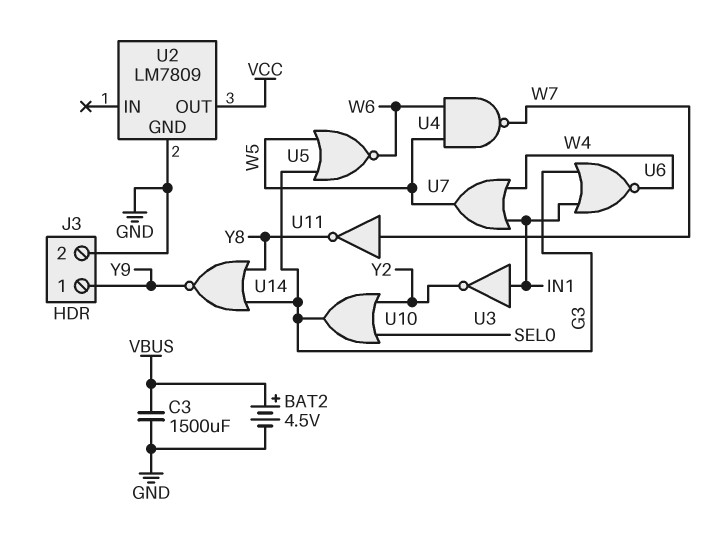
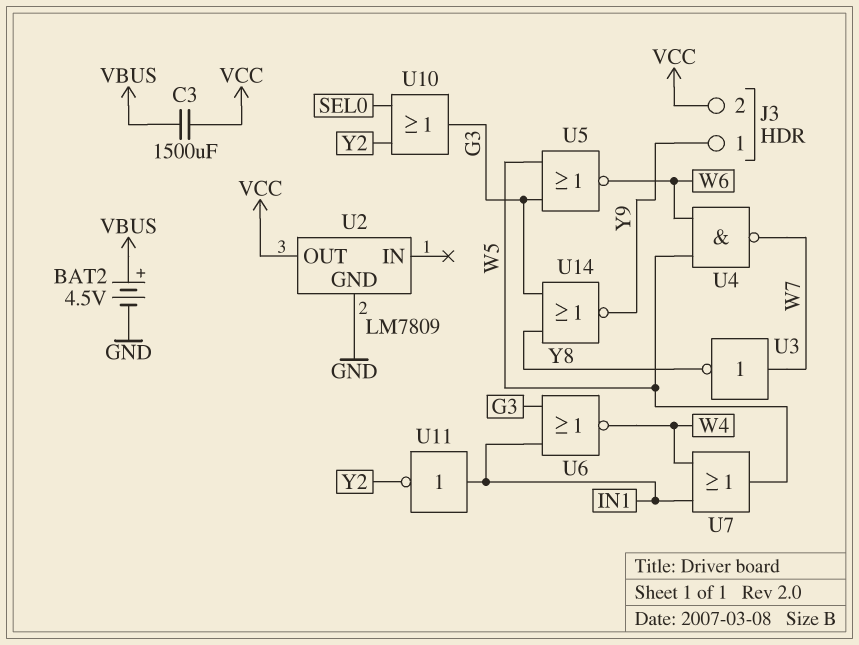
C3: 1500uF (GND, VBUS) -> 1500uF (VBUS, VCC)
J3 pin 2: GND -> VCC
U3: NOT (in IN1, out Y2) -> NOT (in W7, out Y8)
U11: NOT (in W7, out Y8) -> NOT (in IN1, out Y2)

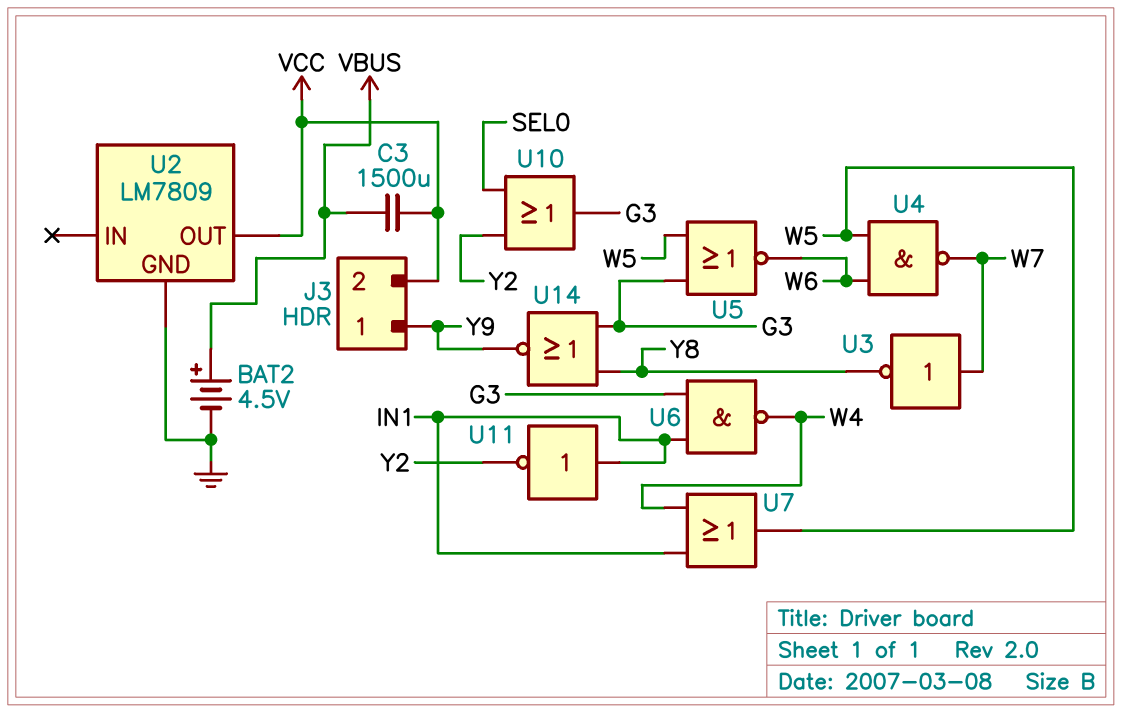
U6: NOR (in G3, in IN1, out W4) -> NAND (in G3, in IN1, out W4)

